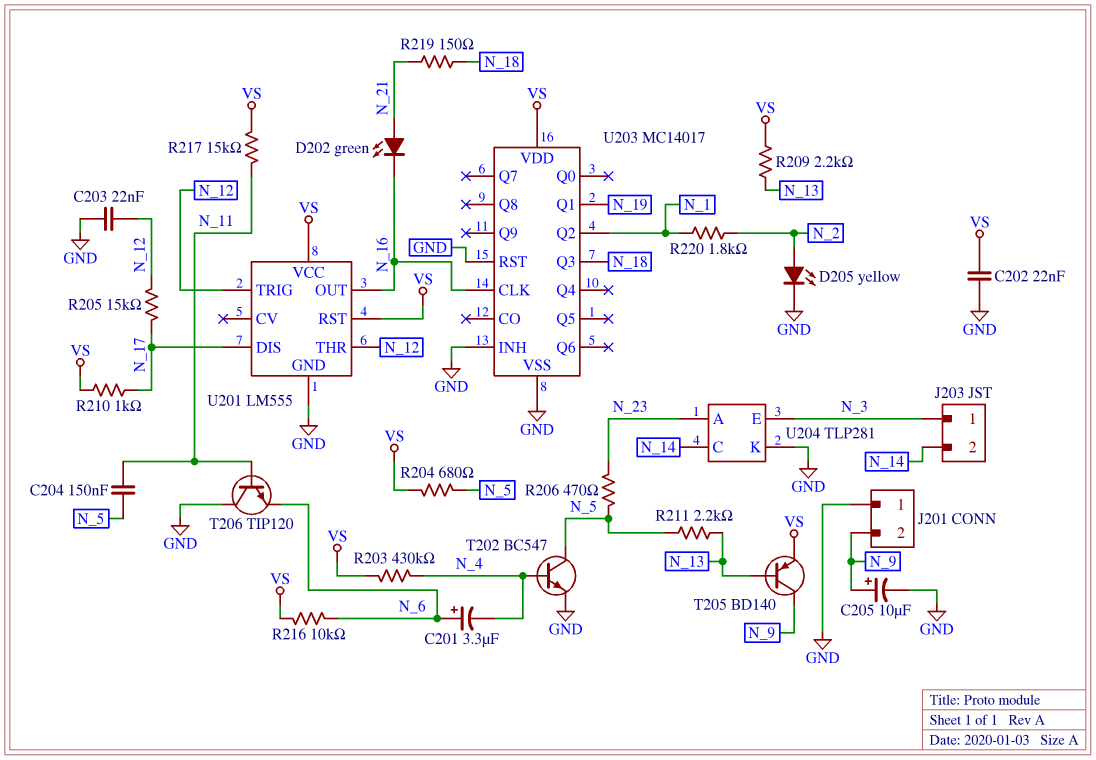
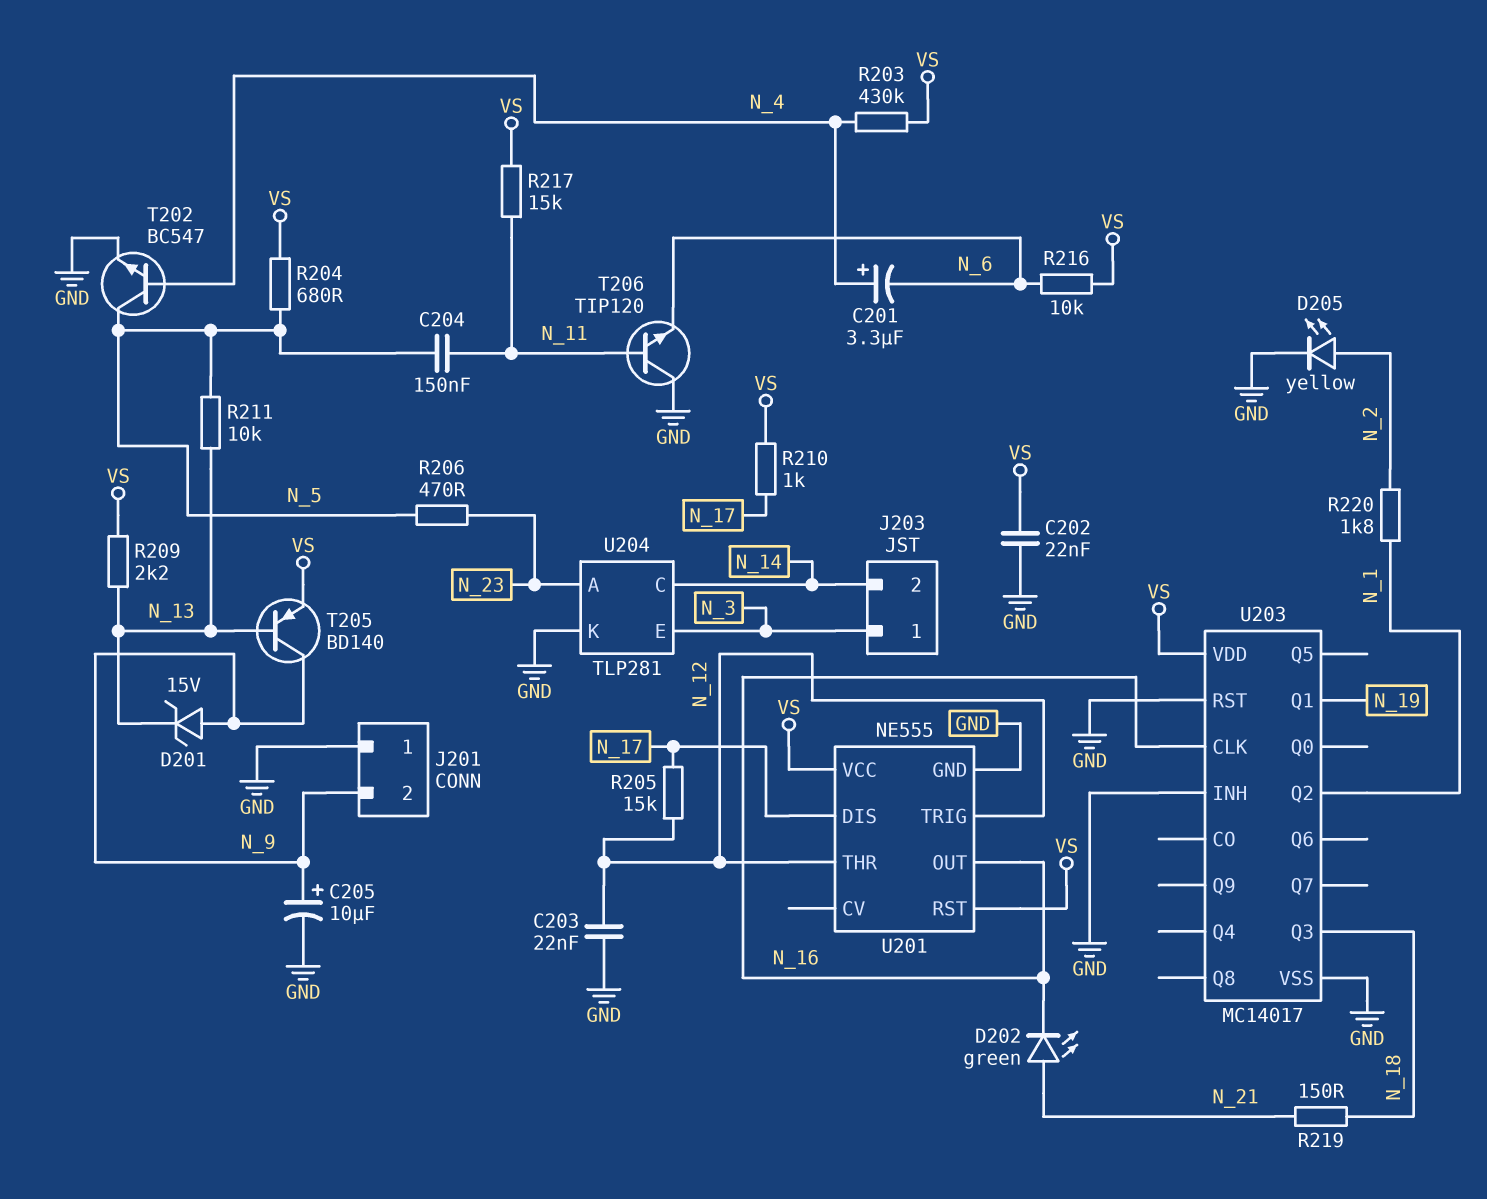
C201: 3.3uF (plus N_6, minus N_4) -> 3.3uF (plus N_4, minus N_6)
D201: none -> zener 15V (A N_9, K N_13)
R211: 2.2k (N_5, N_13) -> 10k (N_5, N_13)
U201: LM555 -> NE555

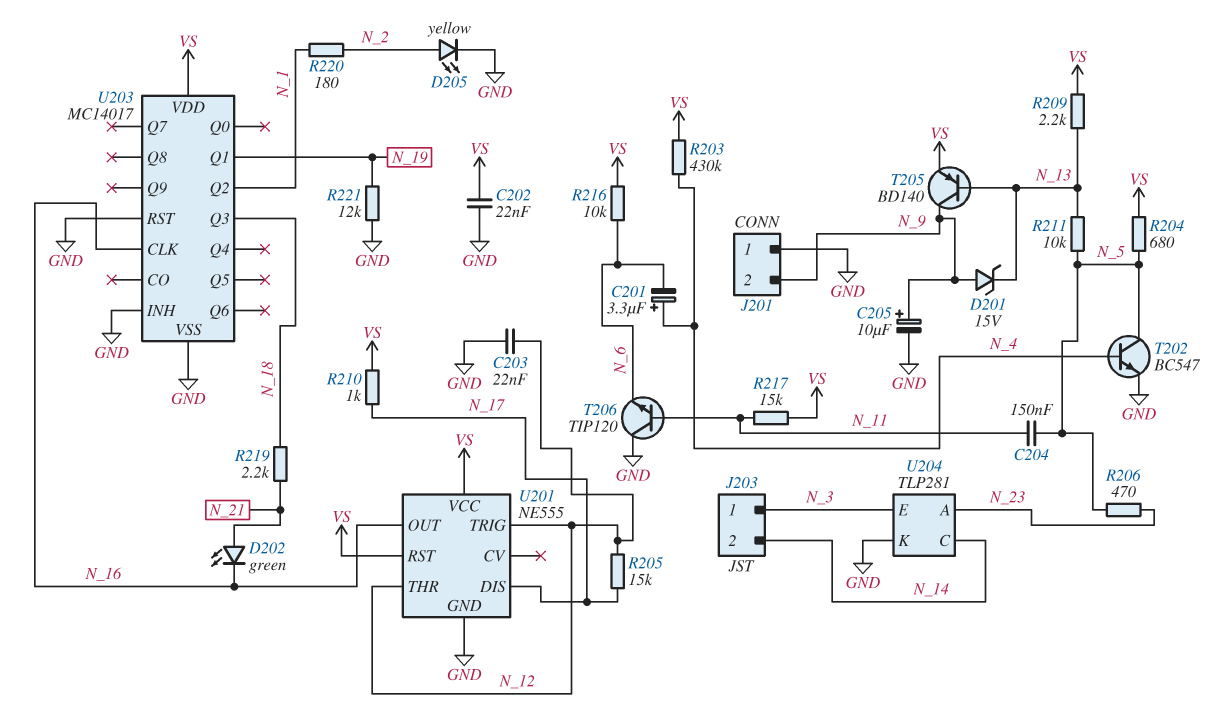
R219: 150 (N_18, N_21) -> 2.2k (N_18, N_21)
R220: 1.8k (N_1, N_2) -> 180 (N_1, N_2)
R221: none -> 12k (GND, N_19)

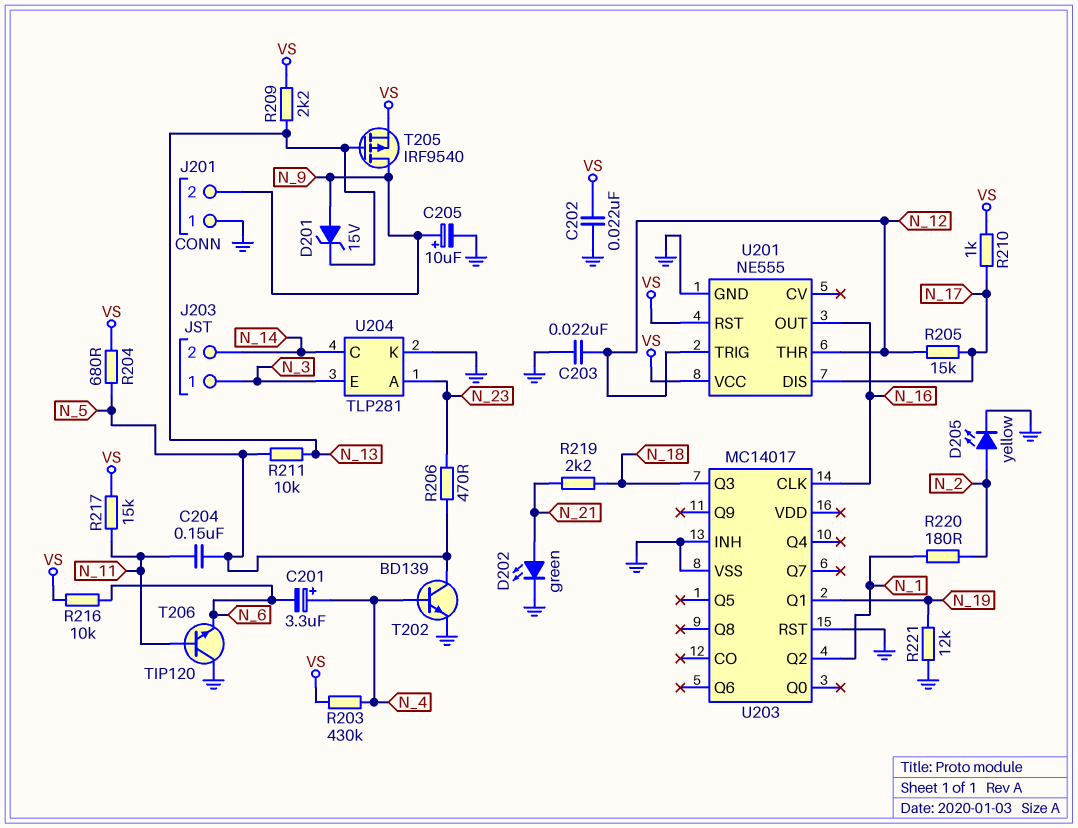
D202: LED green (A N_21, K N_16) -> LED green (A N_21, K GND)
T202: NPN BC547 (B N_4, C N_5, E GND) -> NPN BD139 (B N_4, C N_5, E GND)
T205: PNP BD140 (B N_13, C N_9, E VS) -> PMOS IRF9540 (G N_13, D N_9, S VS)
U203 pin VDD: VS -> none

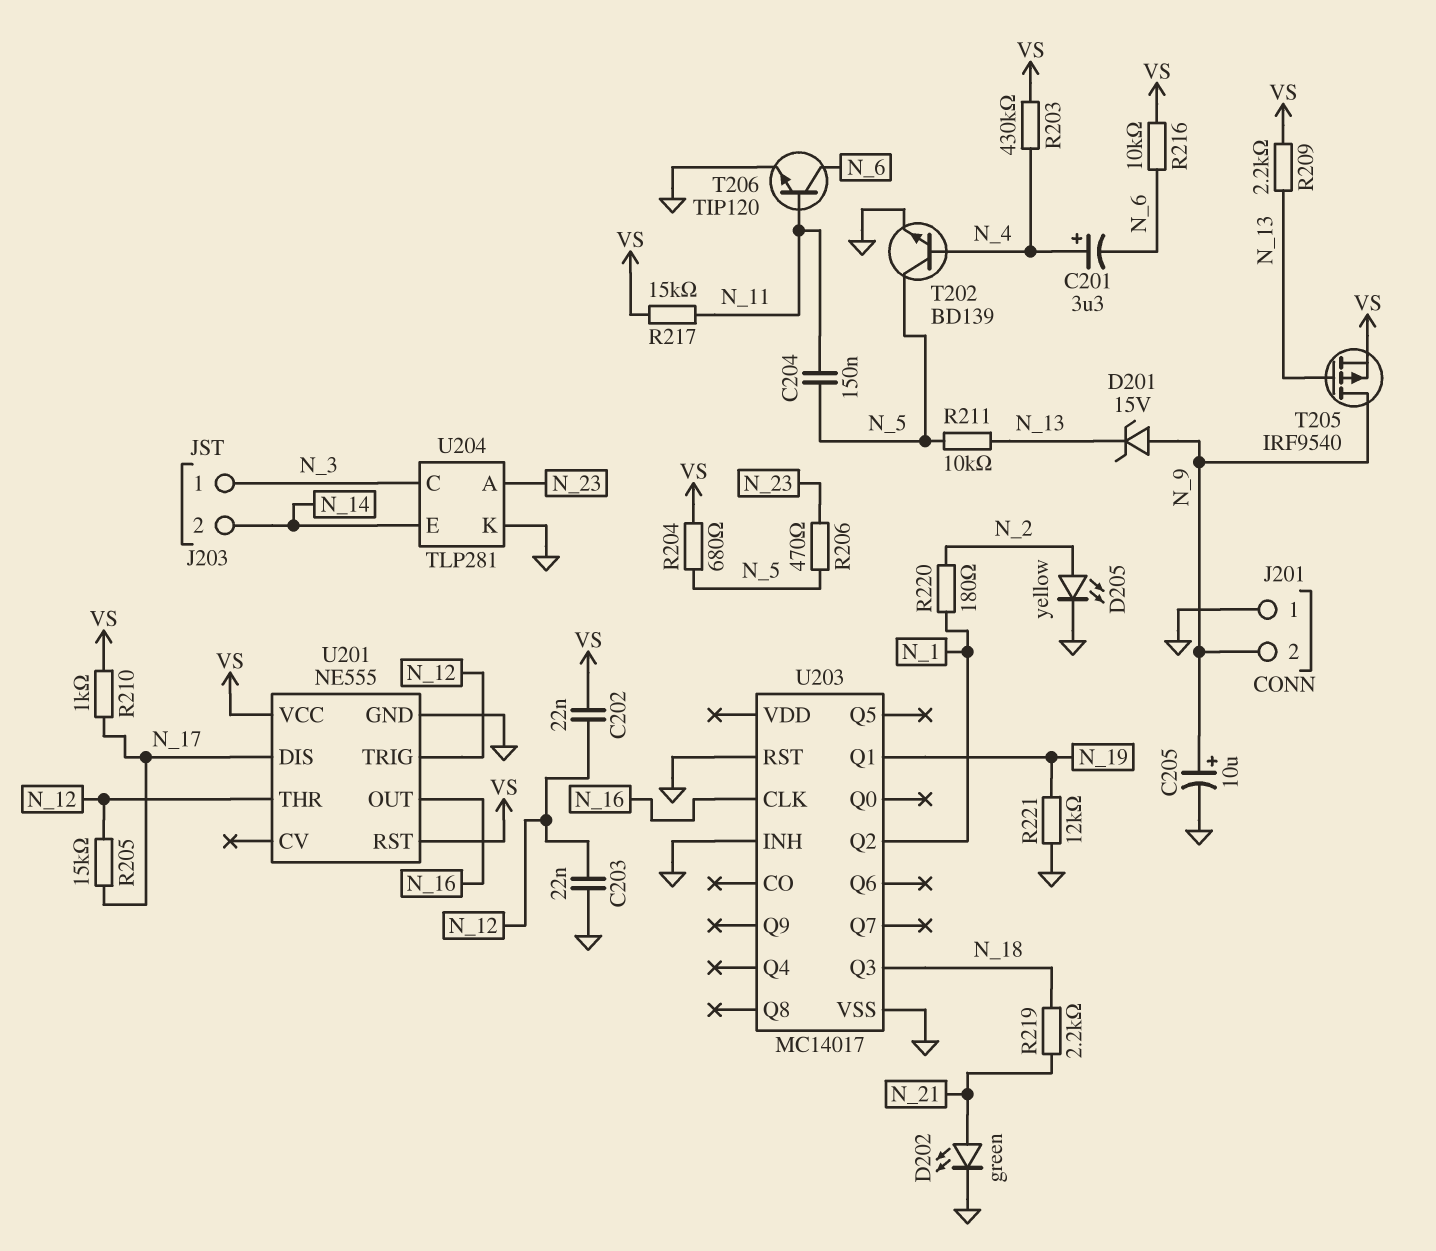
C202: 22nF (GND, VS) -> 22nF (N_12, VS)
T206: NPN TIP120 (B N_11, C GND, E N_6) -> NPN TIP120 (B N_11, C N_6, E GND)
U204 pin C: N_14 -> N_3
U204 pin E: N_3 -> N_14

